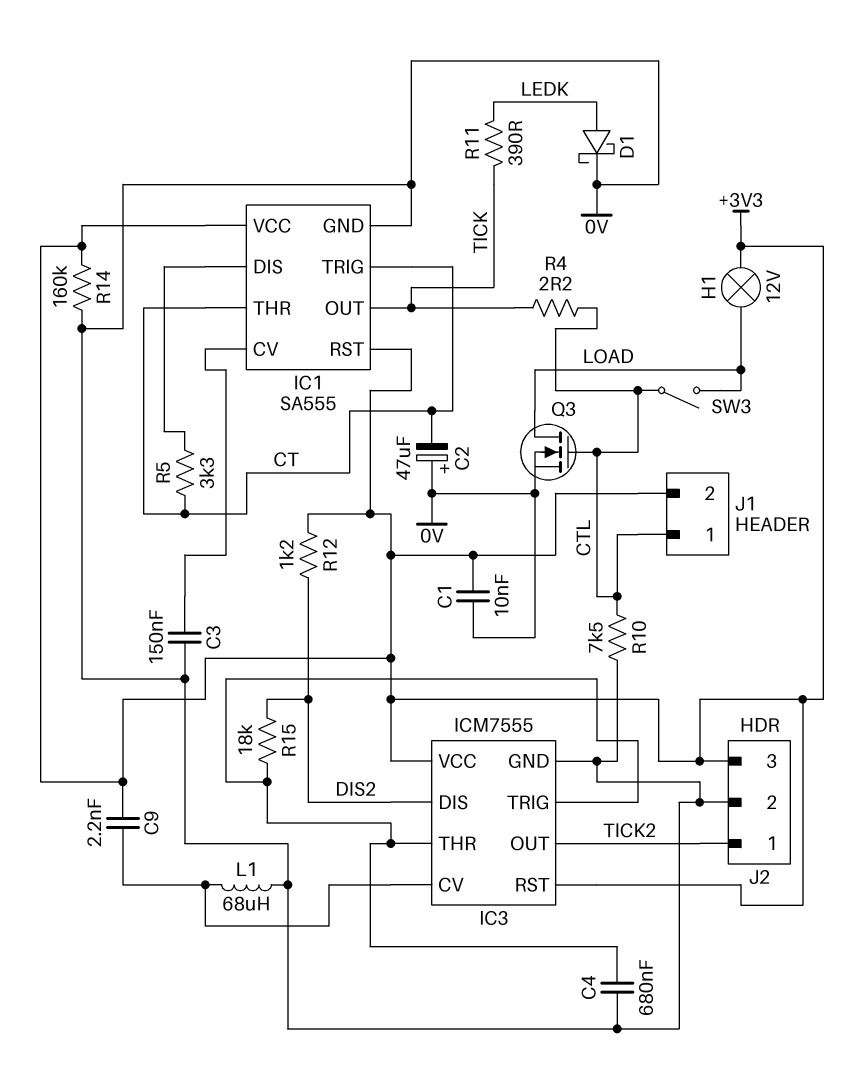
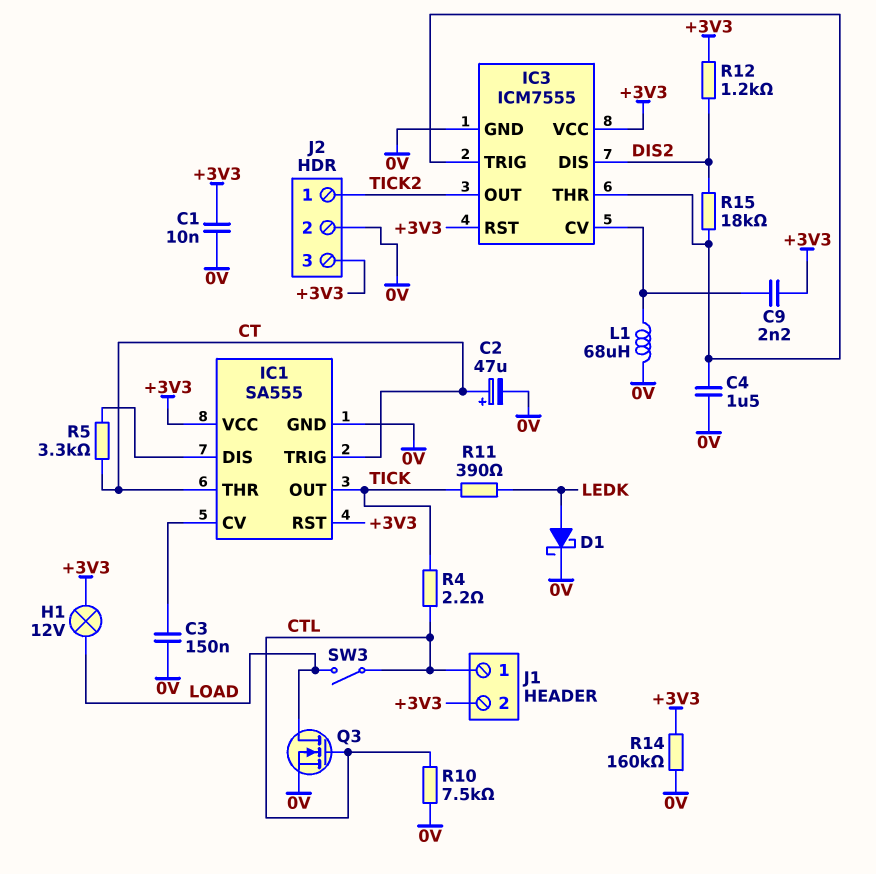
C2: 47uF (plus 0V, minus CT) -> 47uF (plus CT, minus 0V)
C4: 680nF (0V, IC3/THR) -> 1.5uF (0V, IC3/THR)

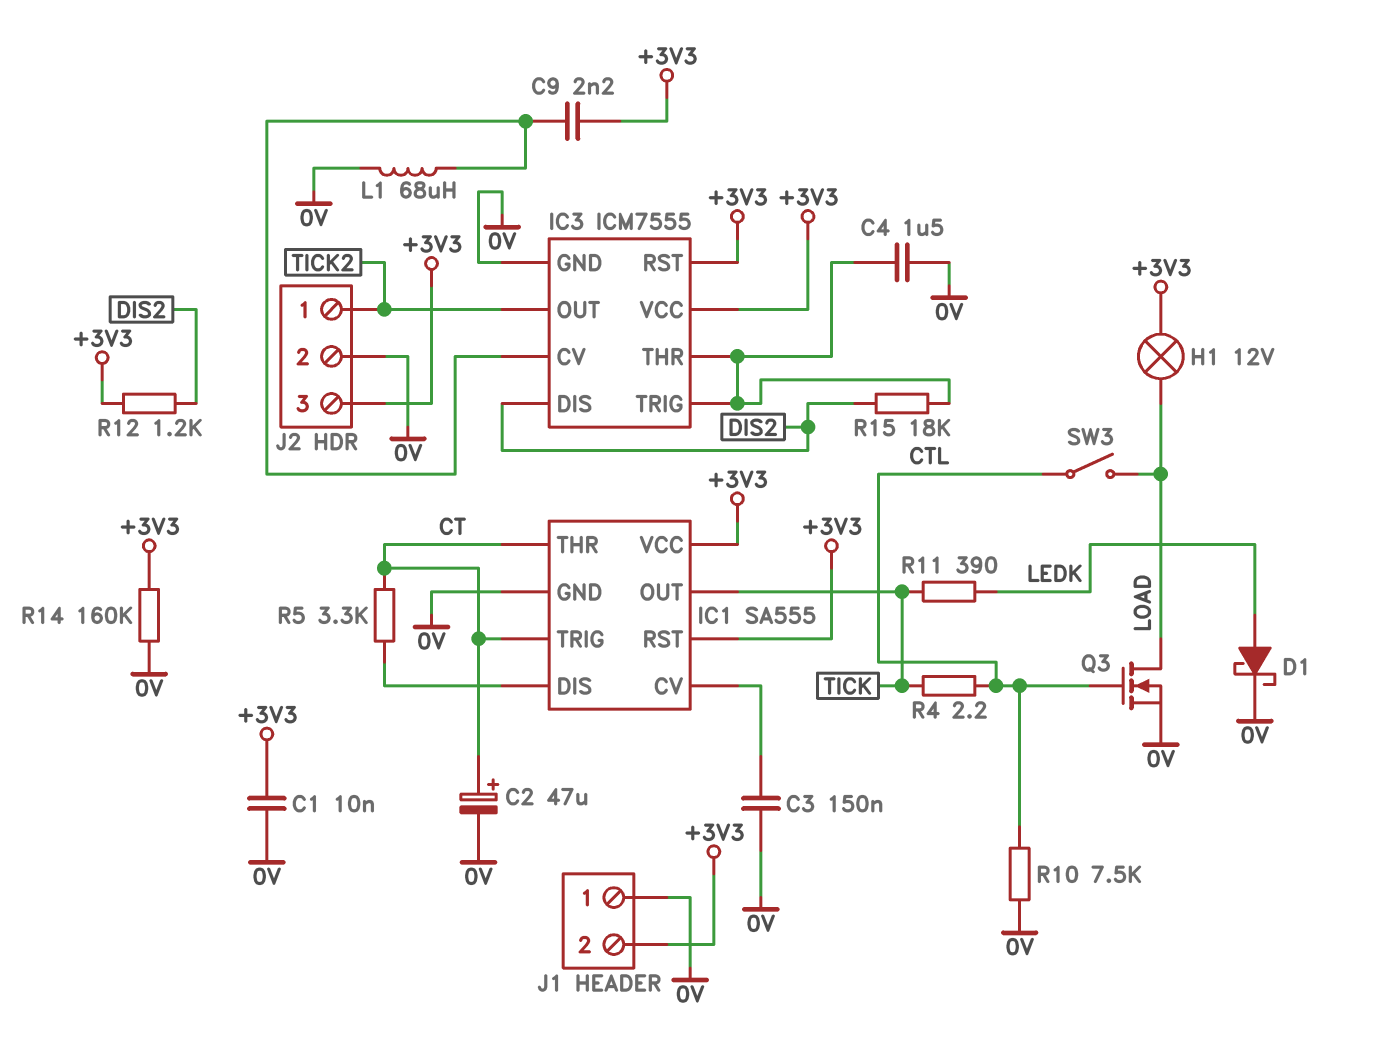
J1 pin 1: CTL -> 0V

